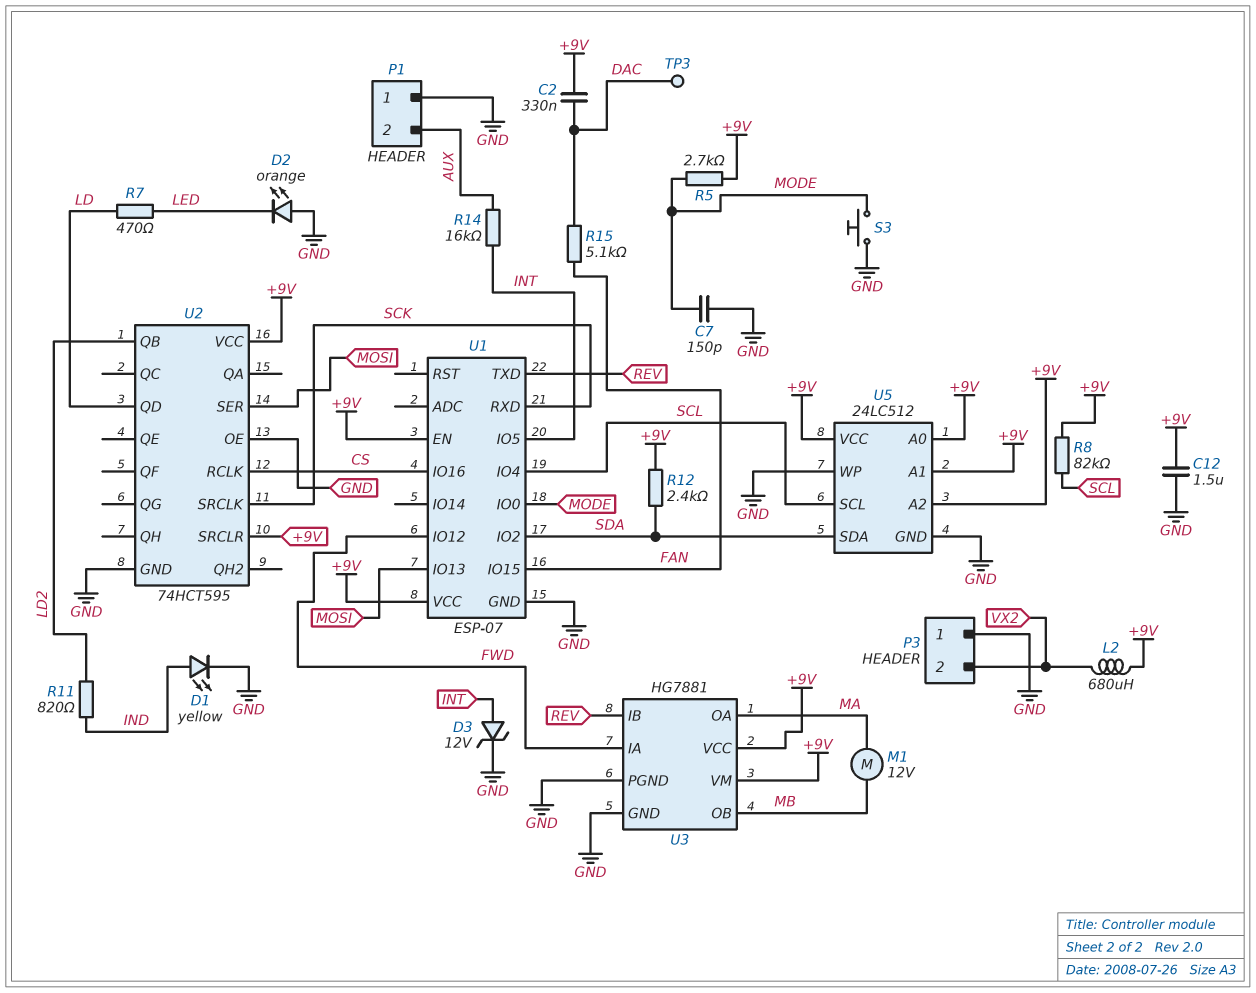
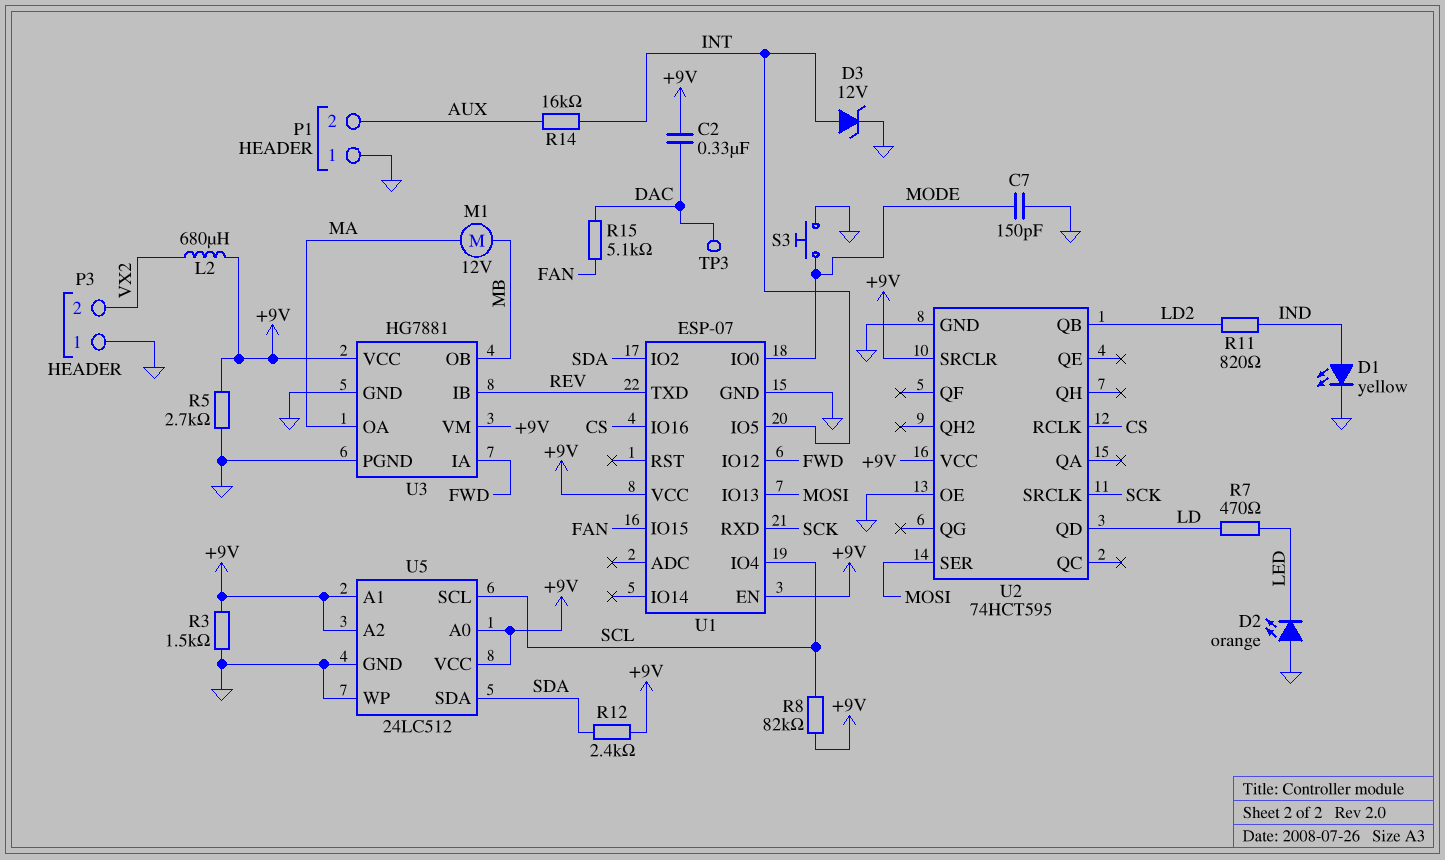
C12: 1.5uF (+9V, GND) -> none
R3: none -> 1.5k (+9V, GND)
R5: 2.7k (+9V, MODE) -> 2.7k (+9V, GND)

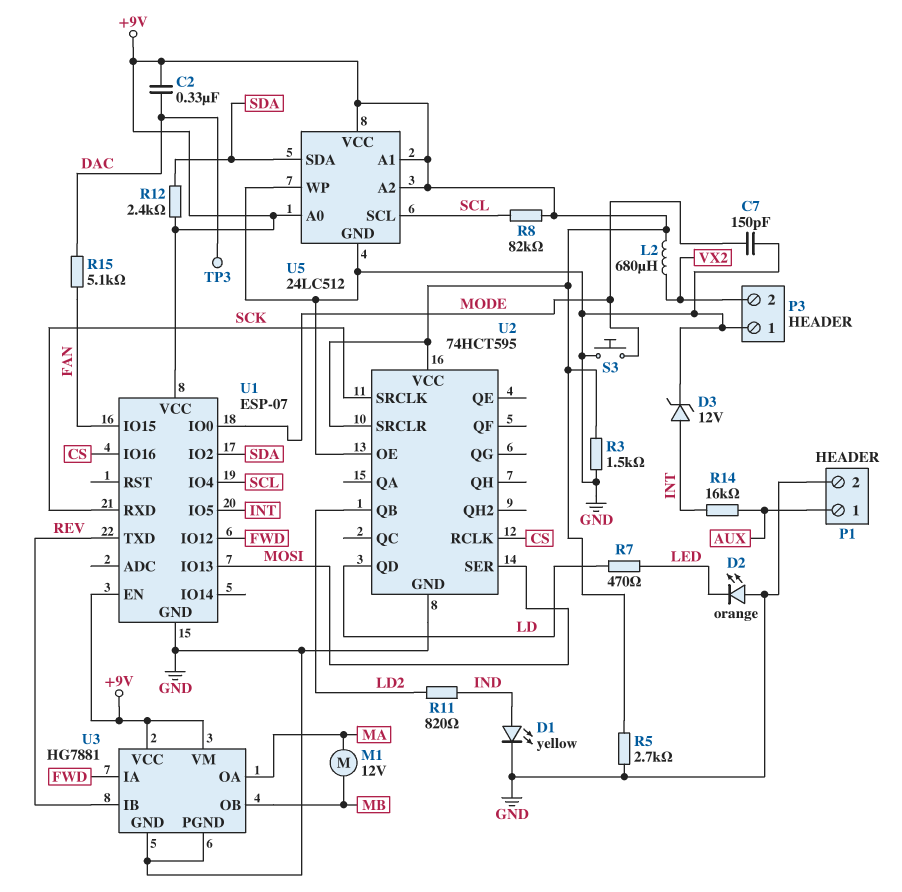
P1 pin 1: GND -> AUX
P1 pin 2: AUX -> GND

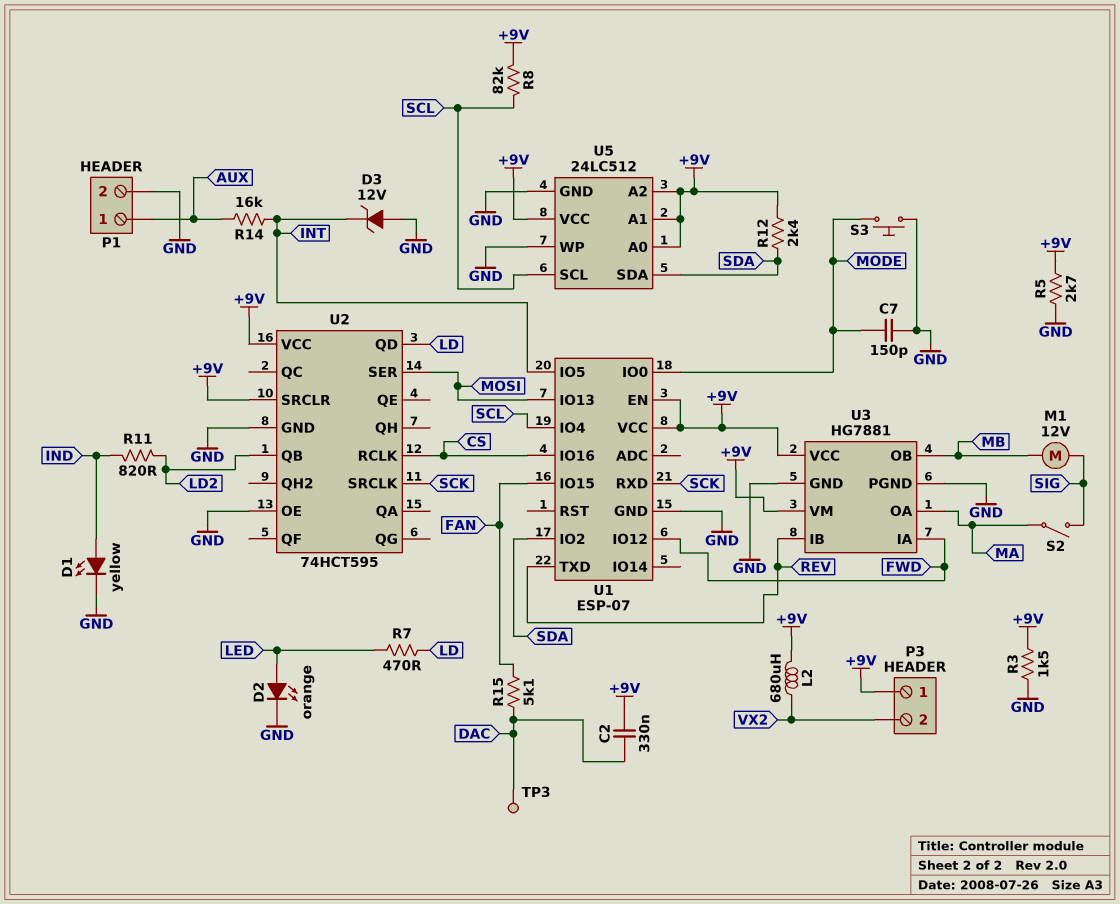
D2: LED orange (A GND, K LED) -> LED orange (A LED, K GND)
D3: zener 12V (A INT, K GND) -> zener 12V (A GND, K INT)
M1: motor 12V (MA, MB) -> motor 12V (MB, SIG)
P3 pin 1: GND -> +9V
S2: none -> switch (MA, SIG)

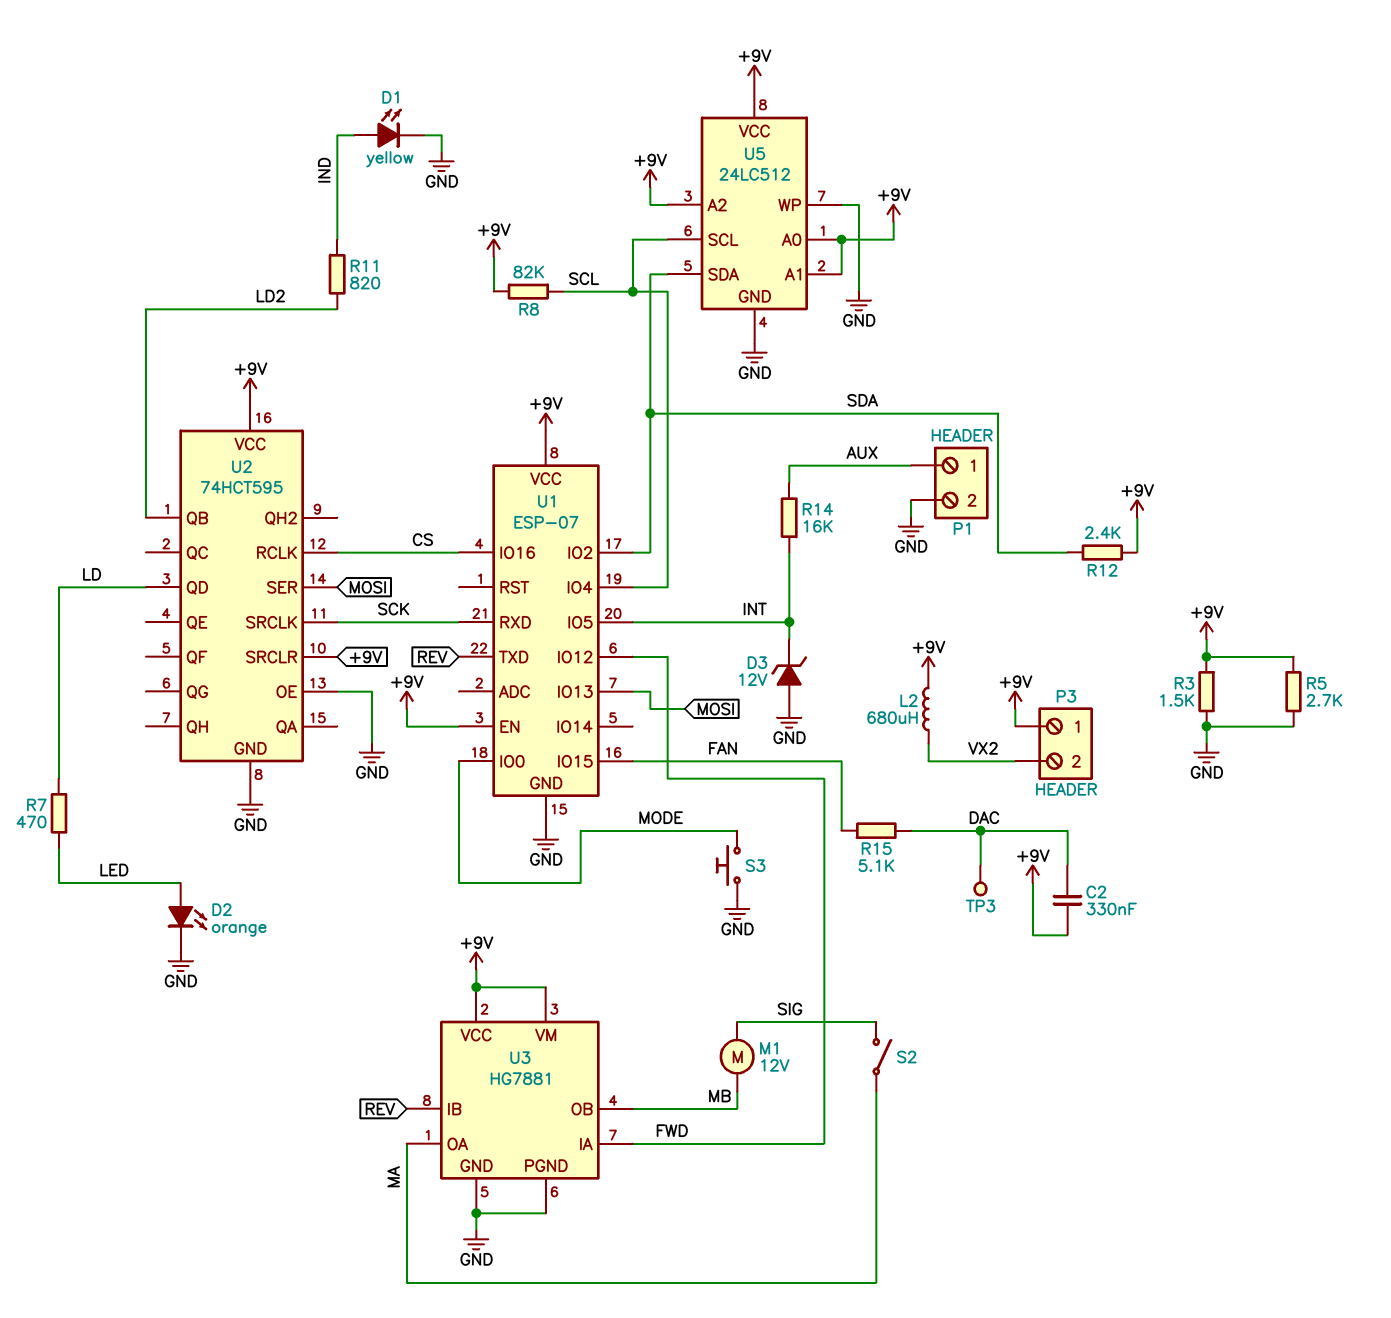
C7: 150pF (GND, MODE) -> none

